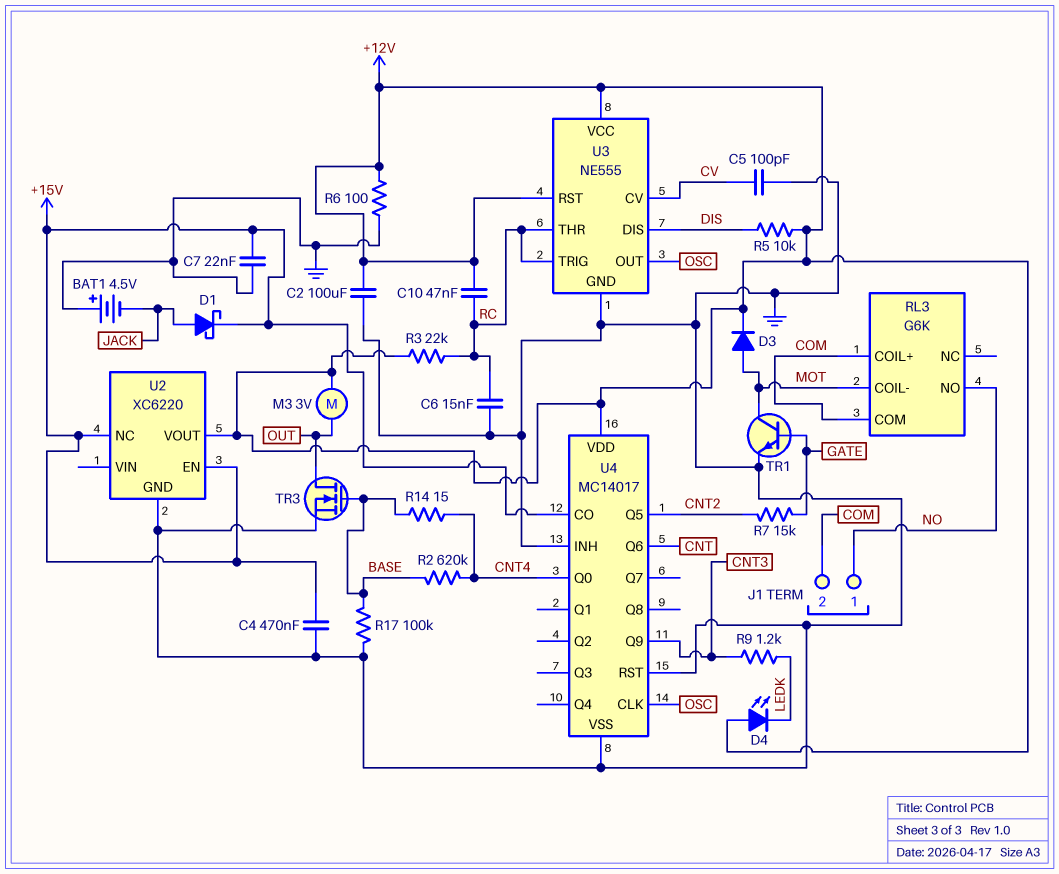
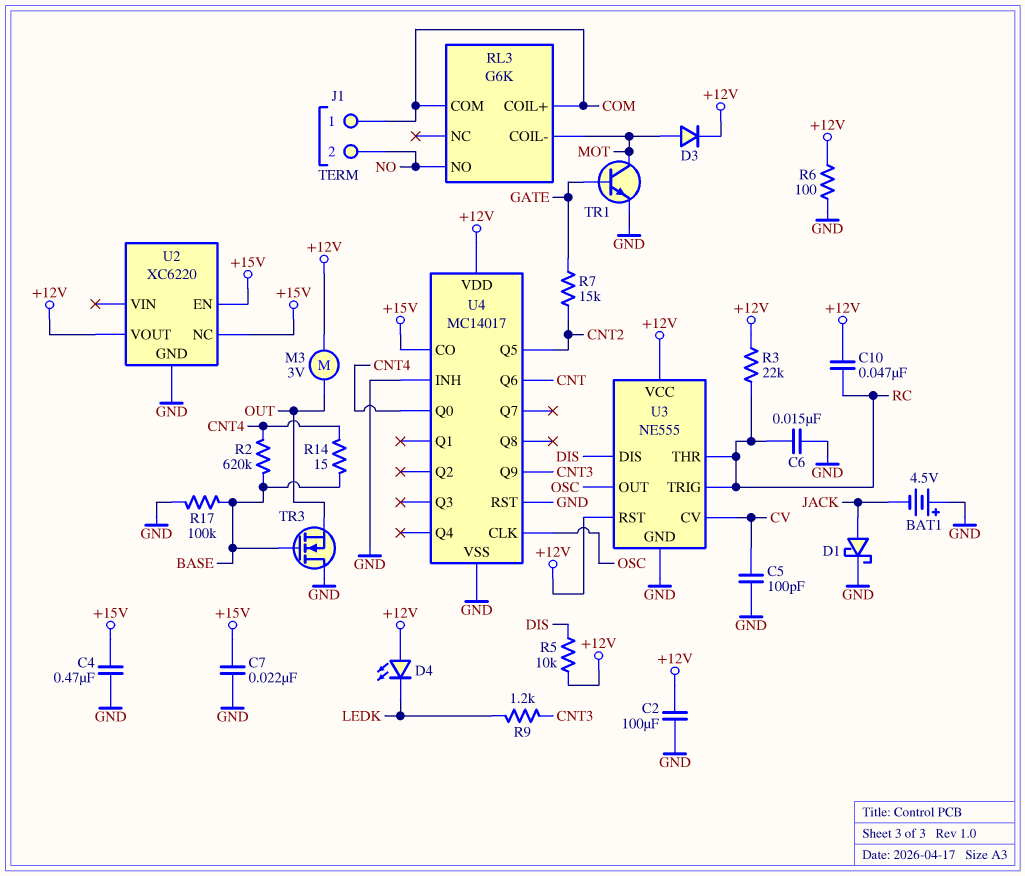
D1: schottky (A JACK, K +15V) -> schottky (A JACK, K GND)
J1 pin 1: NO -> COM
J1 pin 2: COM -> NO
TR3: NMOS (G BASE, D OUT, S GND) -> NMOS (G BASE, D GND, S OUT)

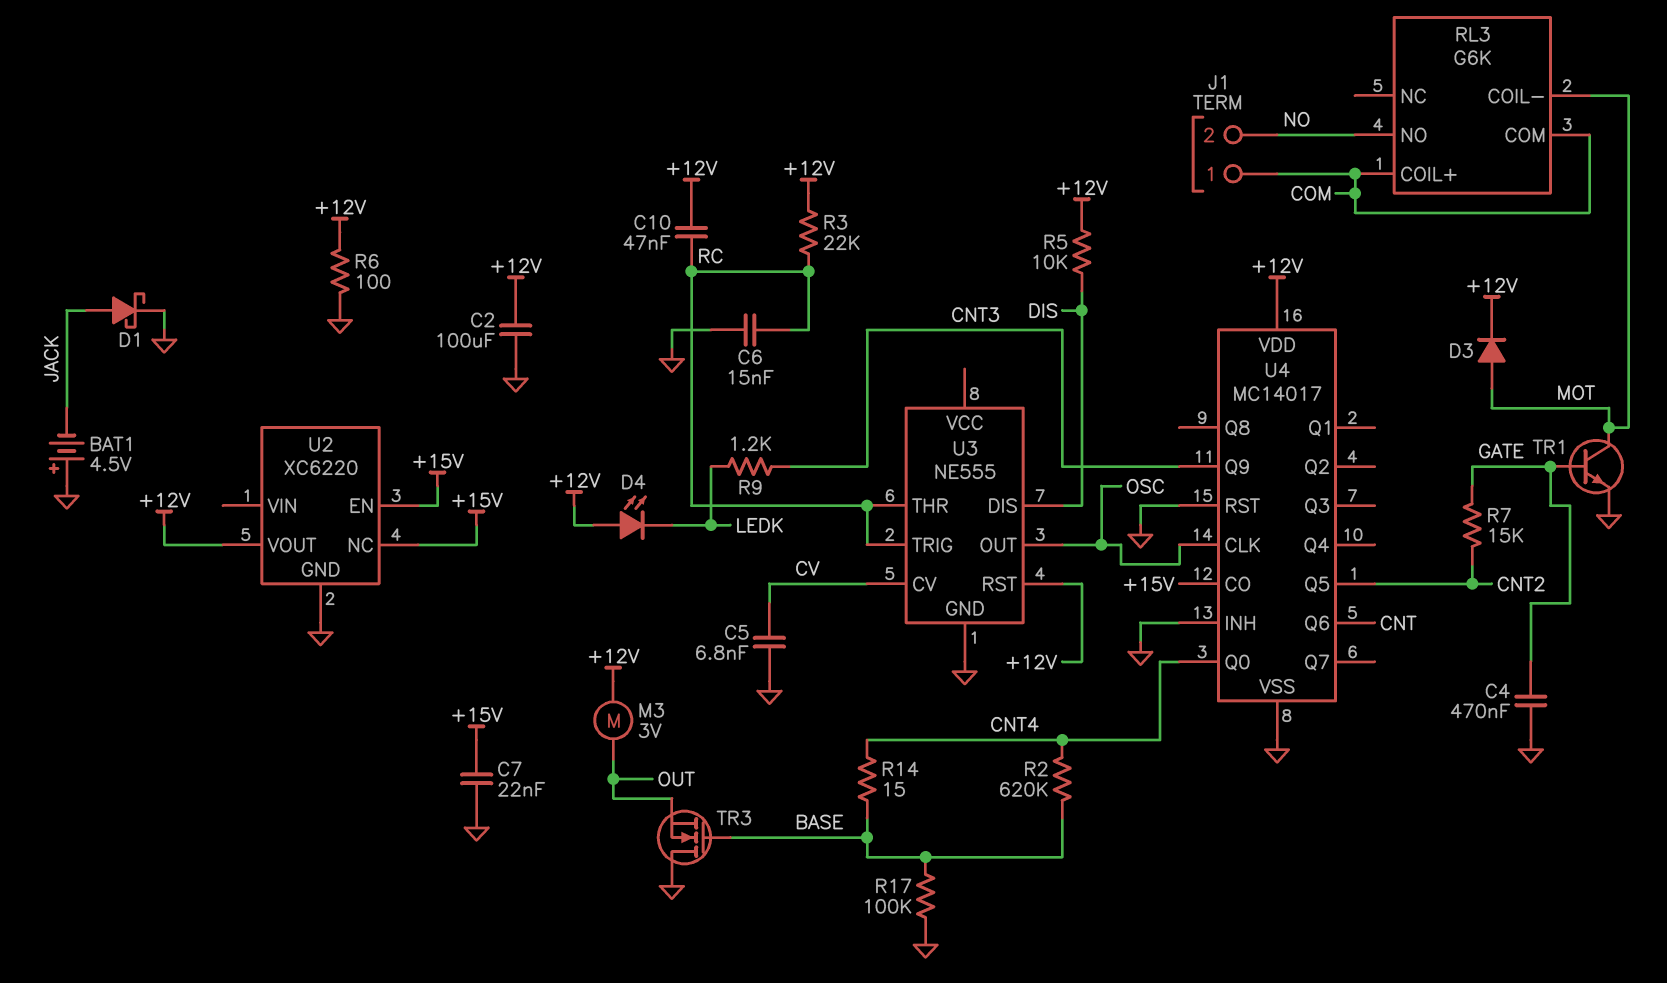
C4: 470nF (+15V, GND) -> 470nF (GATE, GND)
C5: 100pF (CV, GND) -> 6.8nF (CV, GND)
U3 pin VCC: +12V -> none

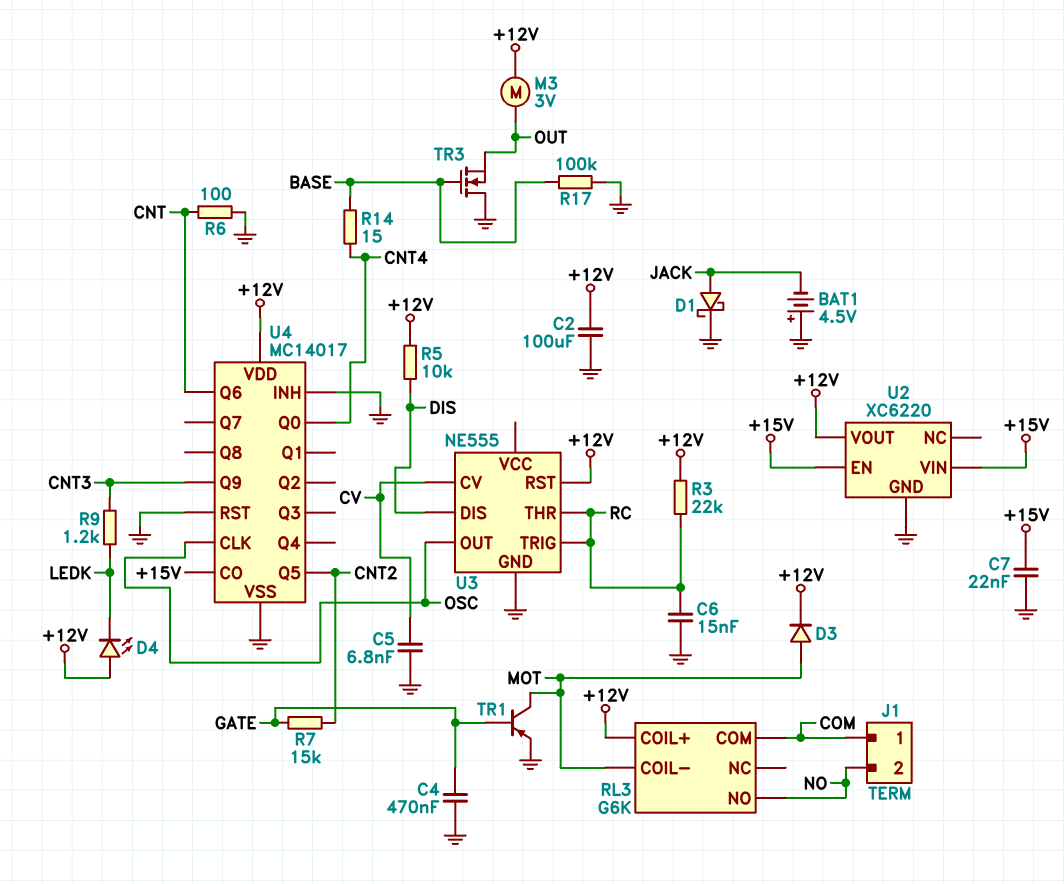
C10: 47nF (+12V, RC) -> none
R2: 620k (BASE, CNT4) -> none
R6: 100 (+12V, GND) -> 100 (CNT, GND)
RL3 pin COIL+: COM -> +12V
TR1: NPN (B GATE, C MOT, E GND) -> PNP (B GATE, C MOT, E GND)
U2 pin NC: +15V -> none
U2 pin VIN: none -> +15V

